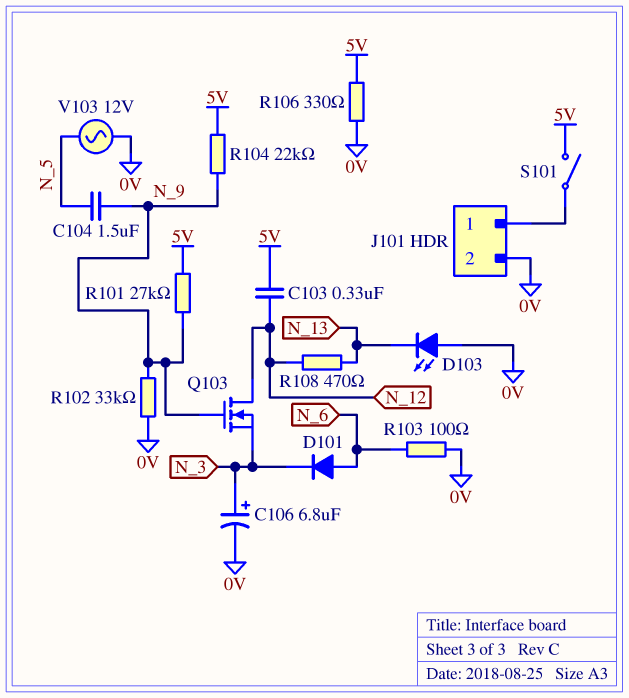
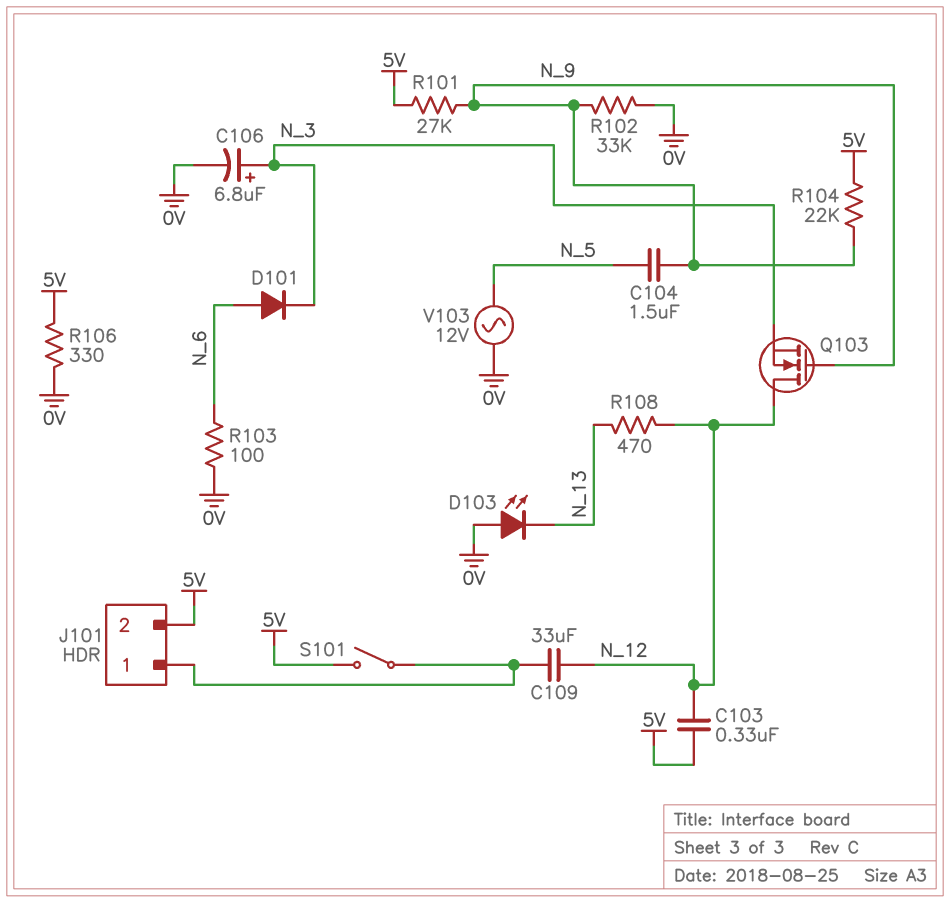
C109: none -> 33uF (J101/1, N_12)
J101 pin 2: 0V -> 5V

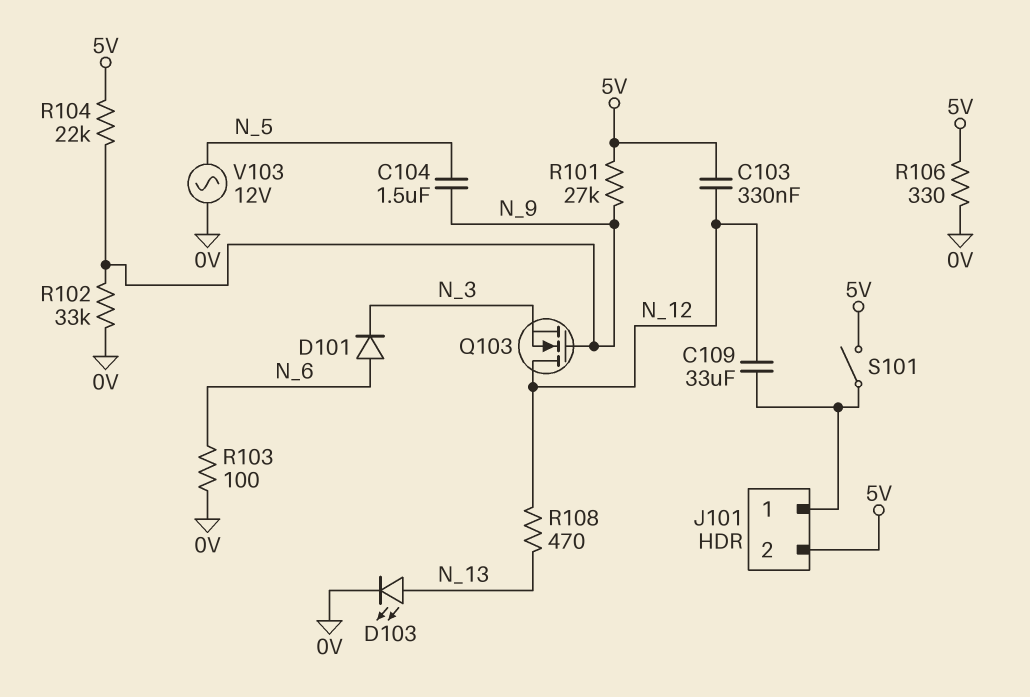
C106: 6.8uF (plus N_3, minus 0V) -> none
D103: LED (A 0V, K N_13) -> LED (A N_13, K 0V)

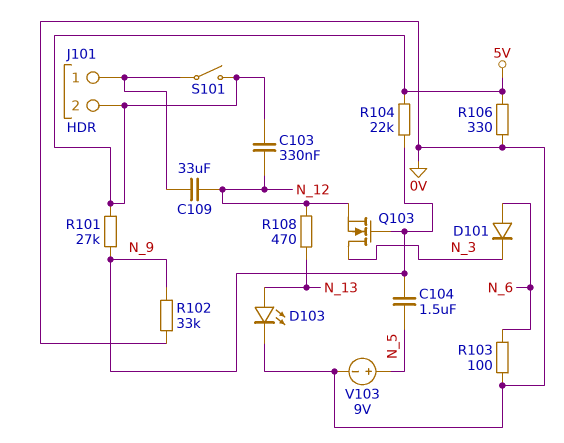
Q103: NMOS (G N_9, D N_12, S N_3) -> NMOS (G N_9, D N_3, S N_12)
V103: AC 12V (0V, N_5) -> 9V (plus N_5, minus 0V)

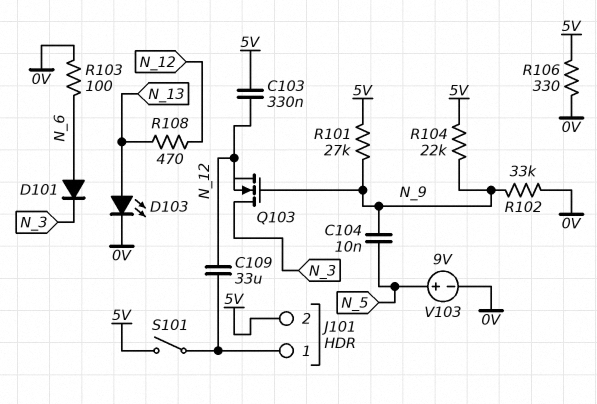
C104: 1.5uF (N_5, N_9) -> 10nF (N_5, N_9)

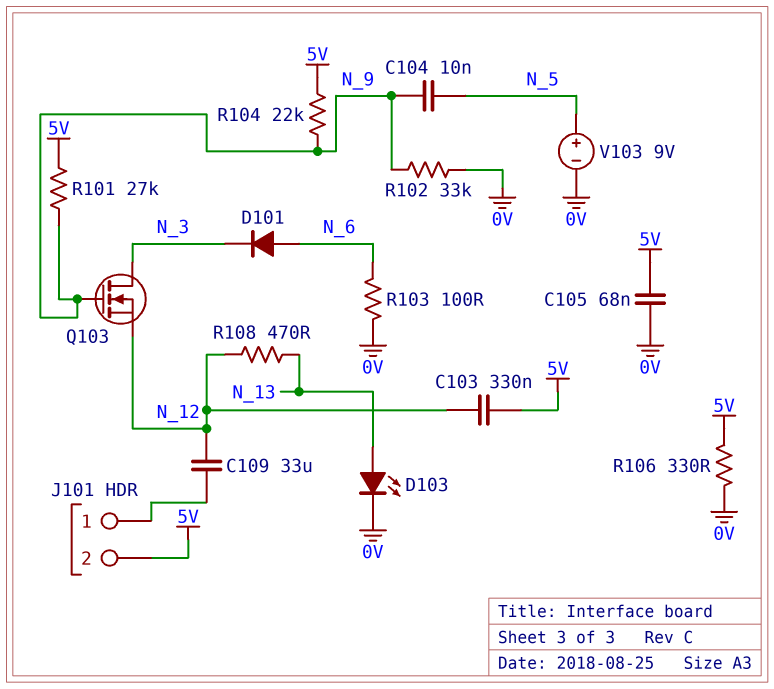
C105: none -> 68nF (0V, 5V)
S101: switch (5V, J101/1) -> none

